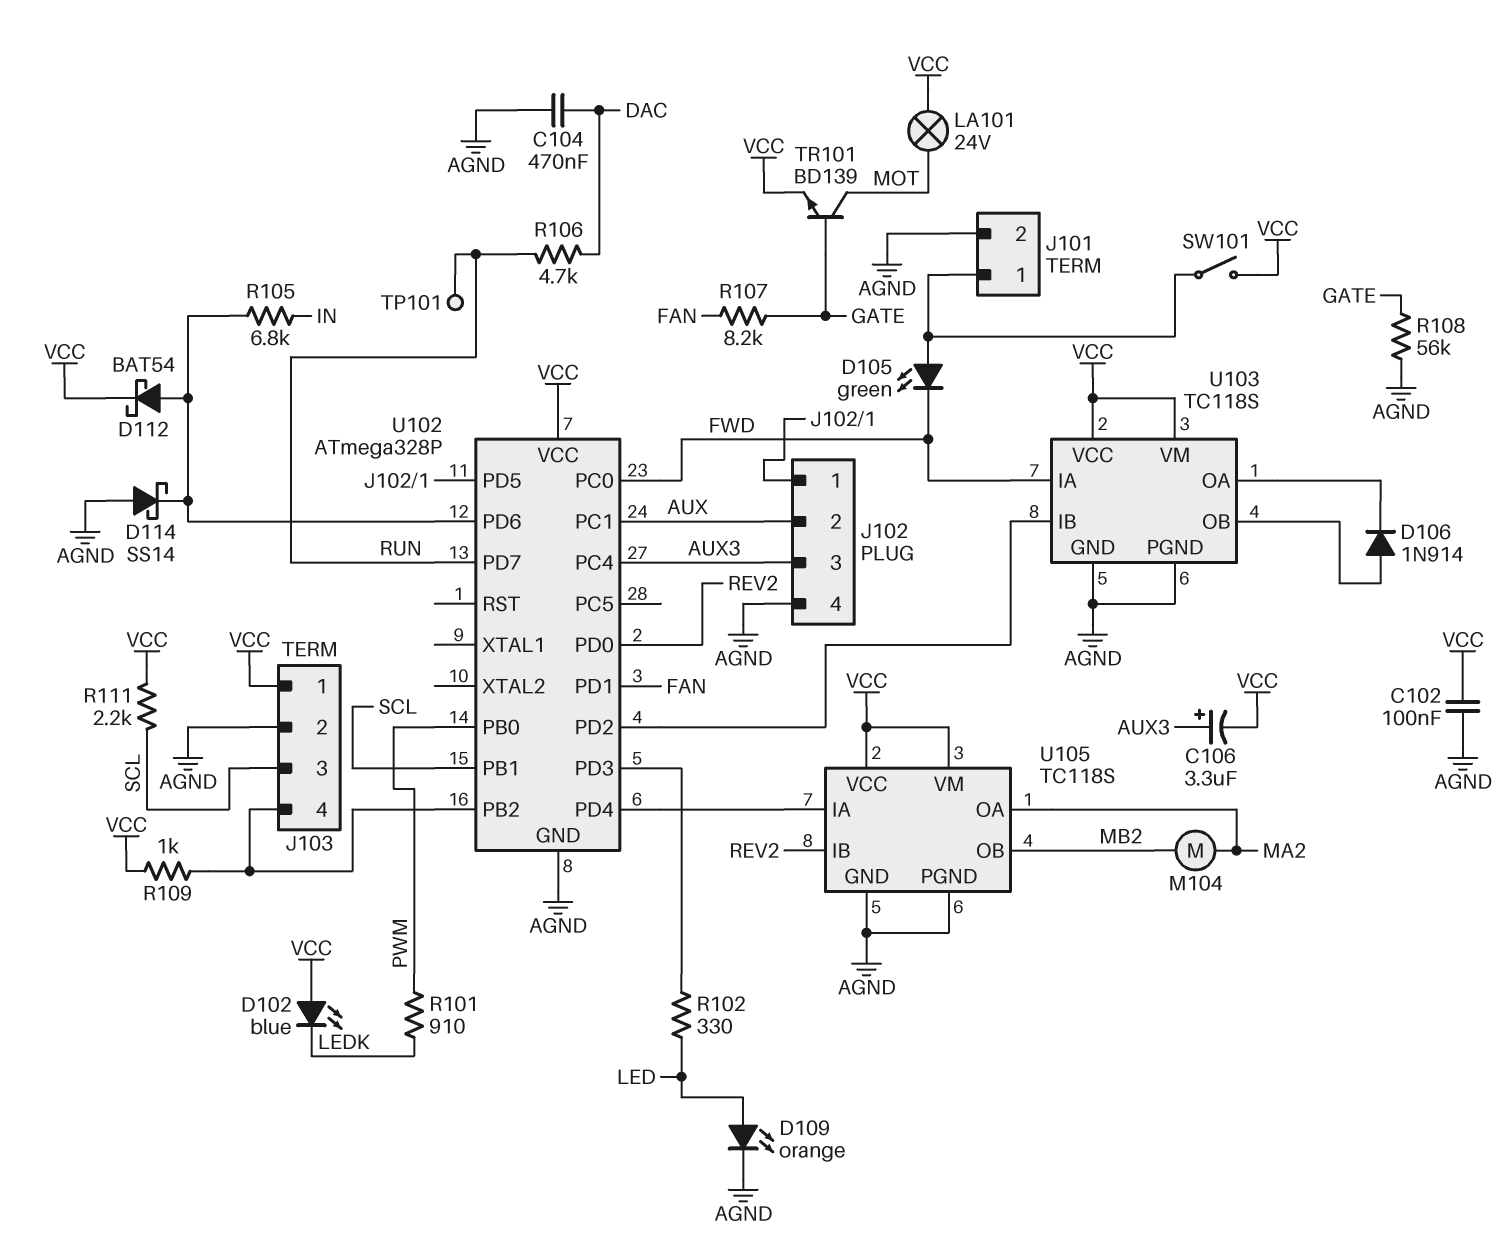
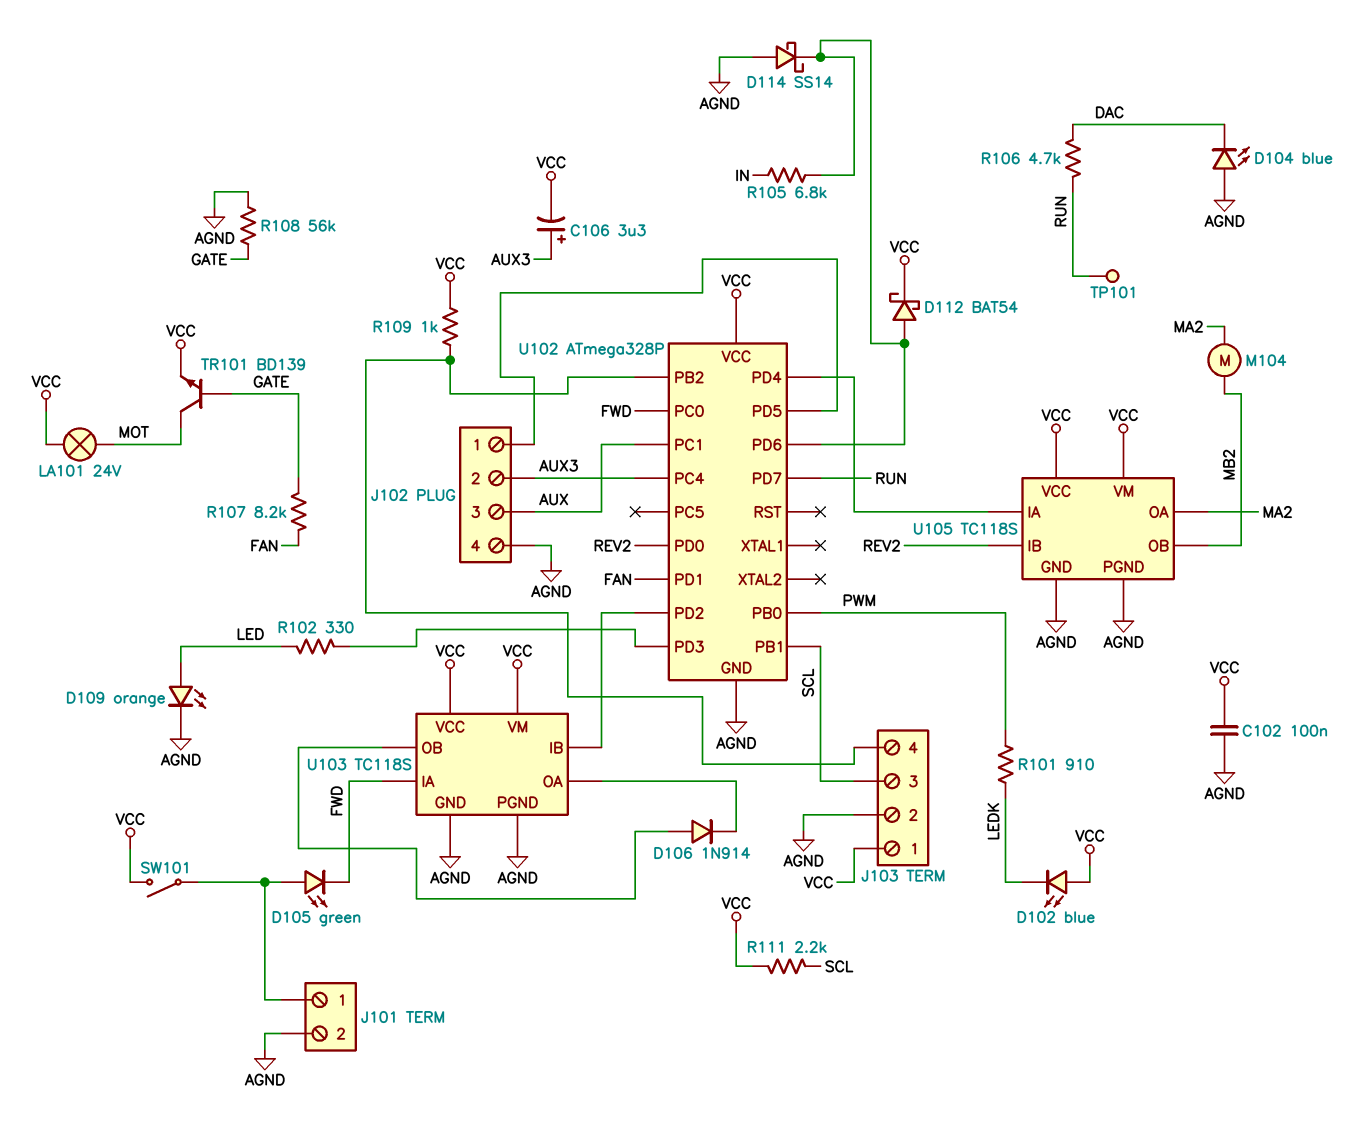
C104: 470nF (AGND, DAC) -> none
D104: none -> LED blue (A AGND, K DAC)
J102 pin 2: AUX -> AUX3
J102 pin 3: AUX3 -> AUX

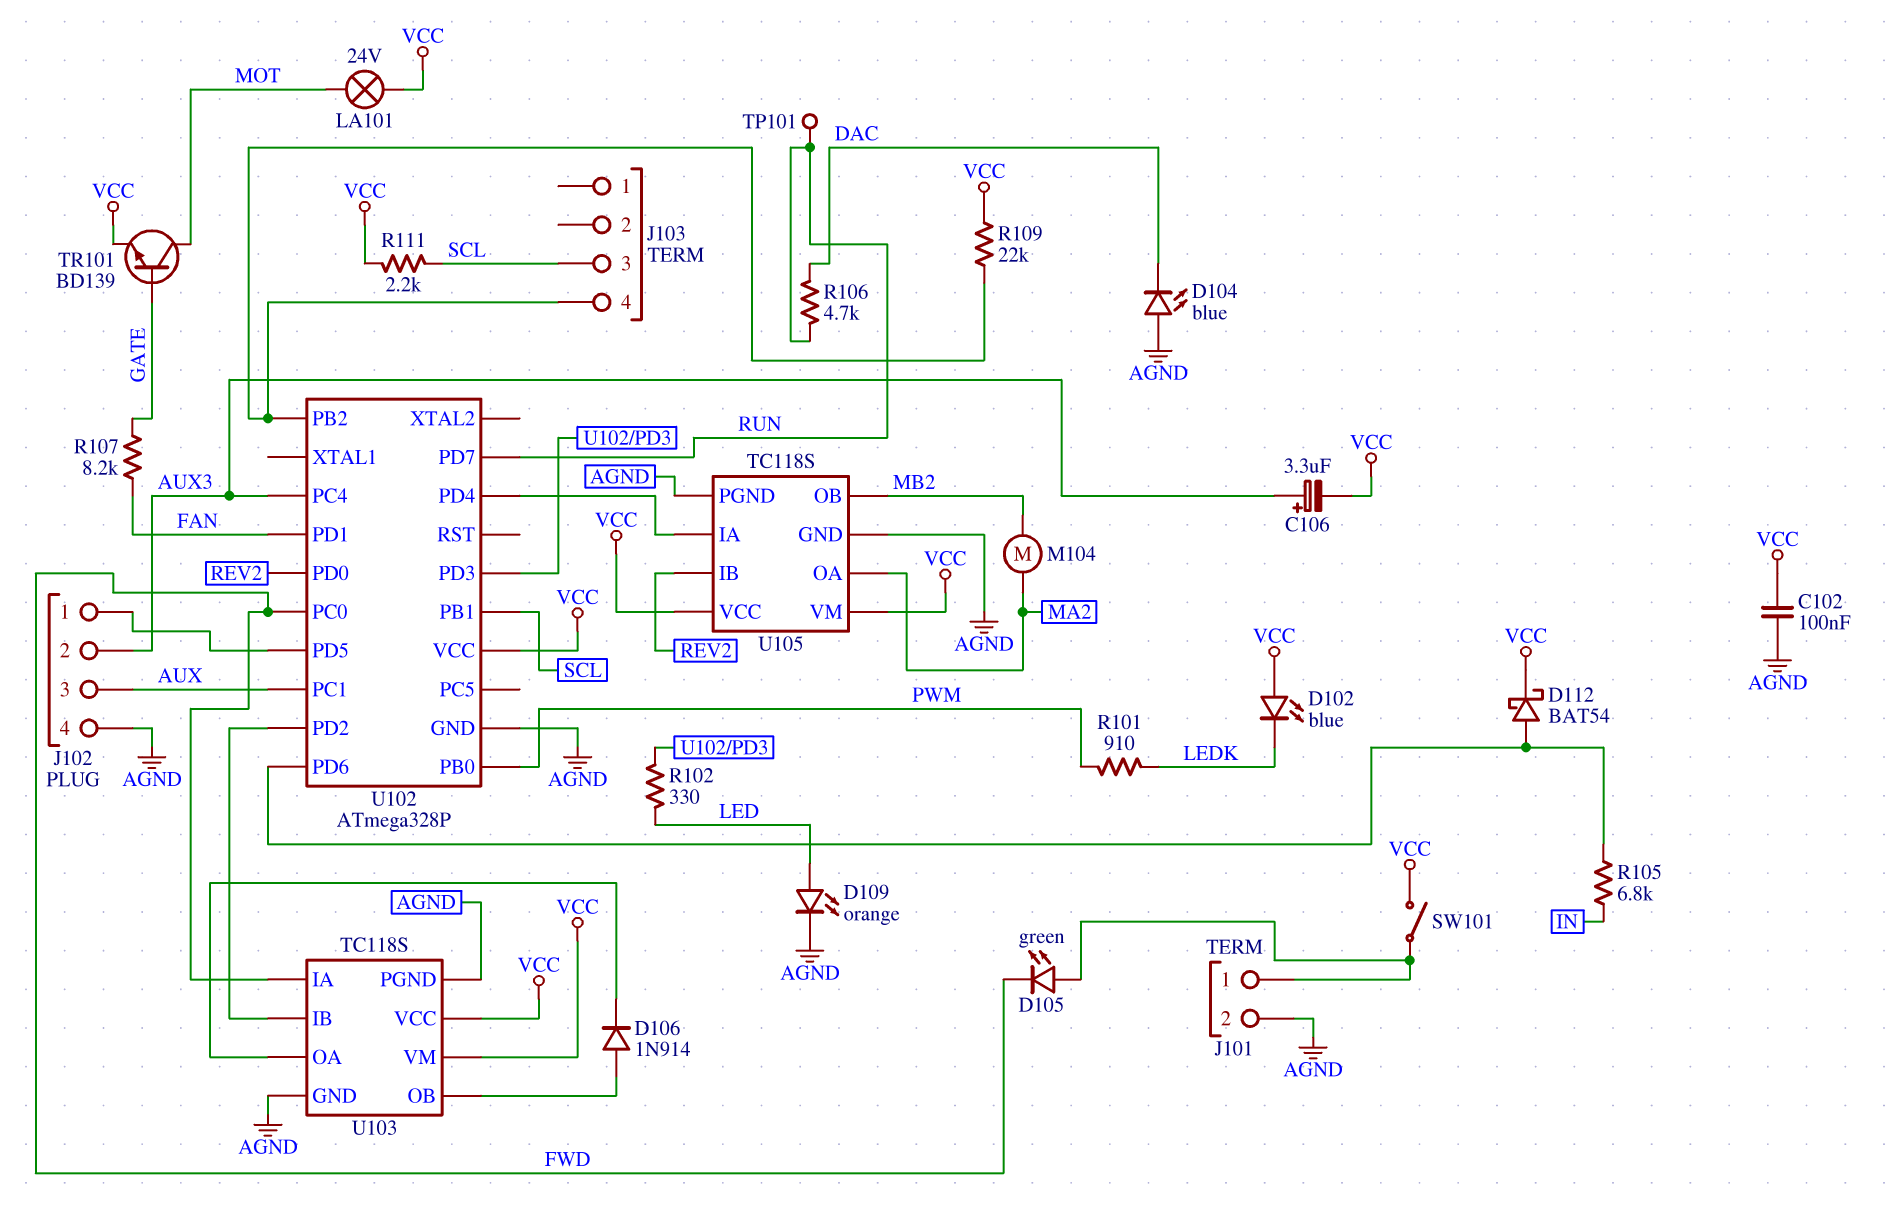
D114: schottky SS14 (A AGND, K U102/PD6) -> none
J103 pin 1: VCC -> none
J103 pin 2: AGND -> none
R108: 56k (AGND, GATE) -> none
R109: 1k (J103/4, VCC) -> 22k (J103/4, VCC)

